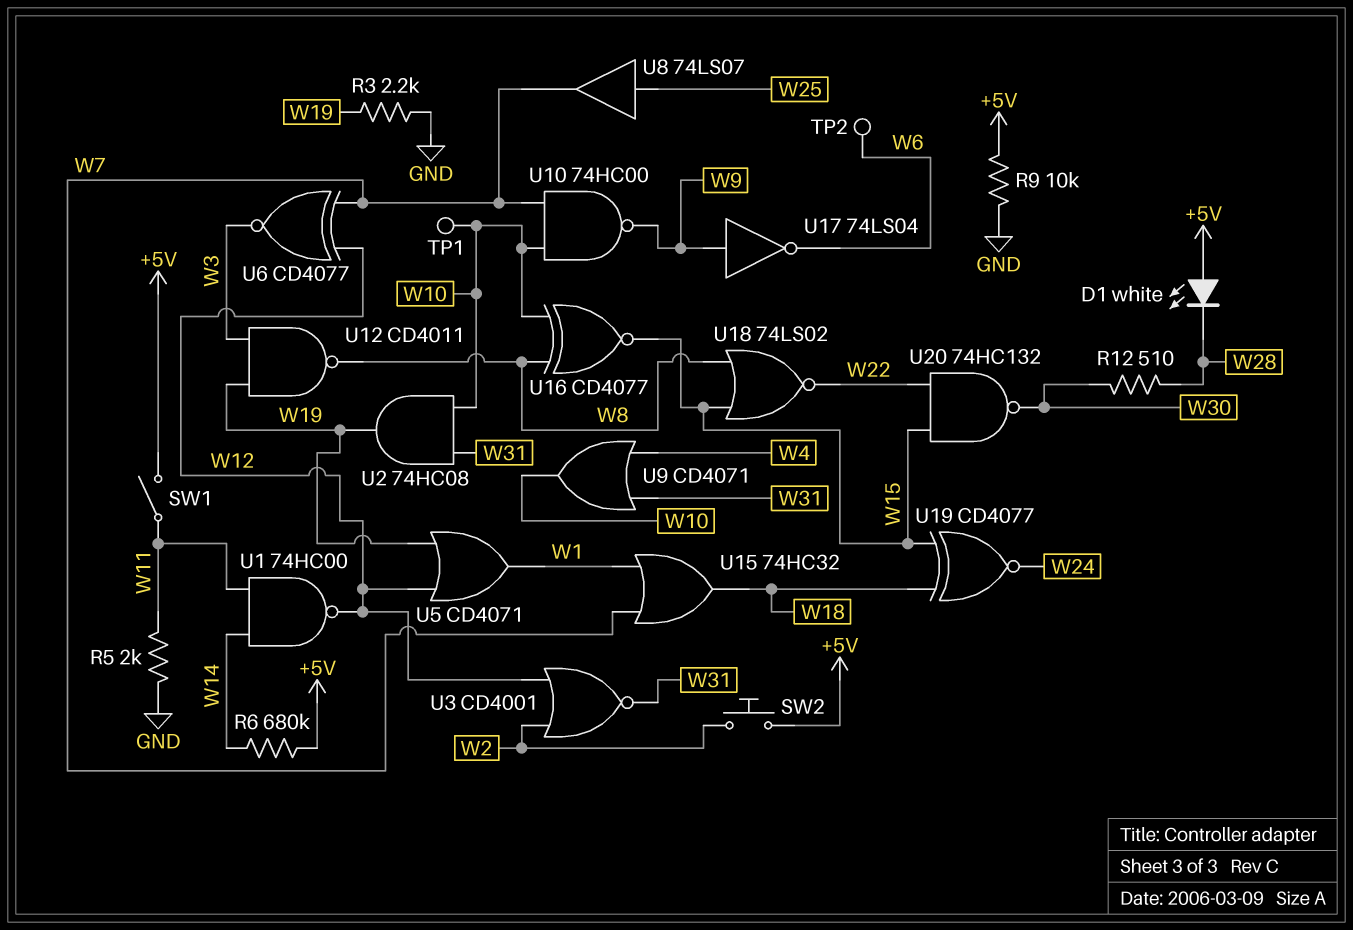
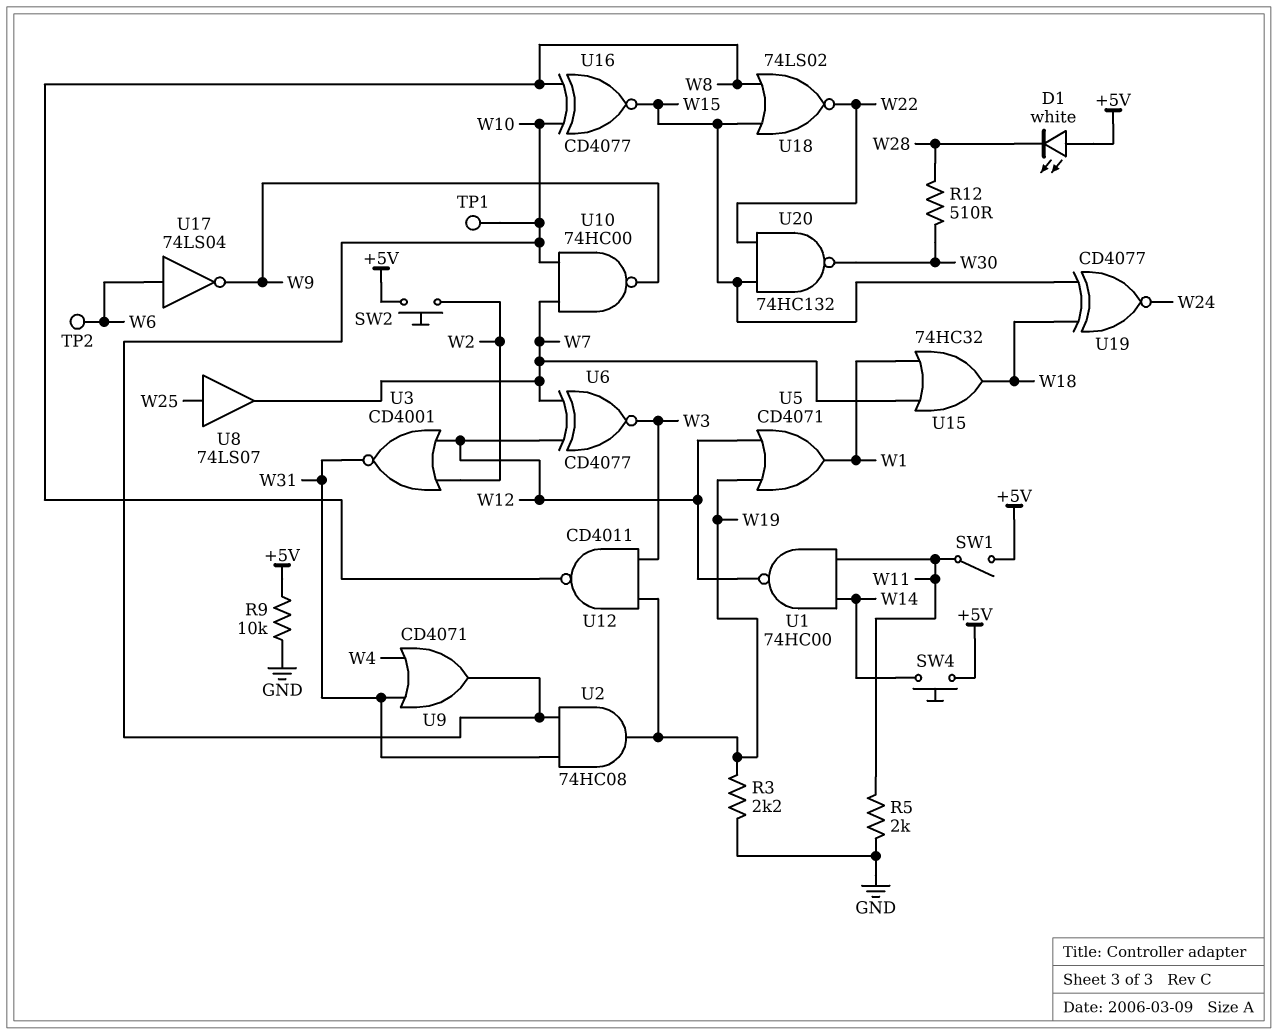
R6: 680k (+5V, W14) -> none
SW4: none -> button (+5V, W14)
U17: NOT 74LS04 (in W9, out W6) -> NOT 74LS04 (in W6, out W9)

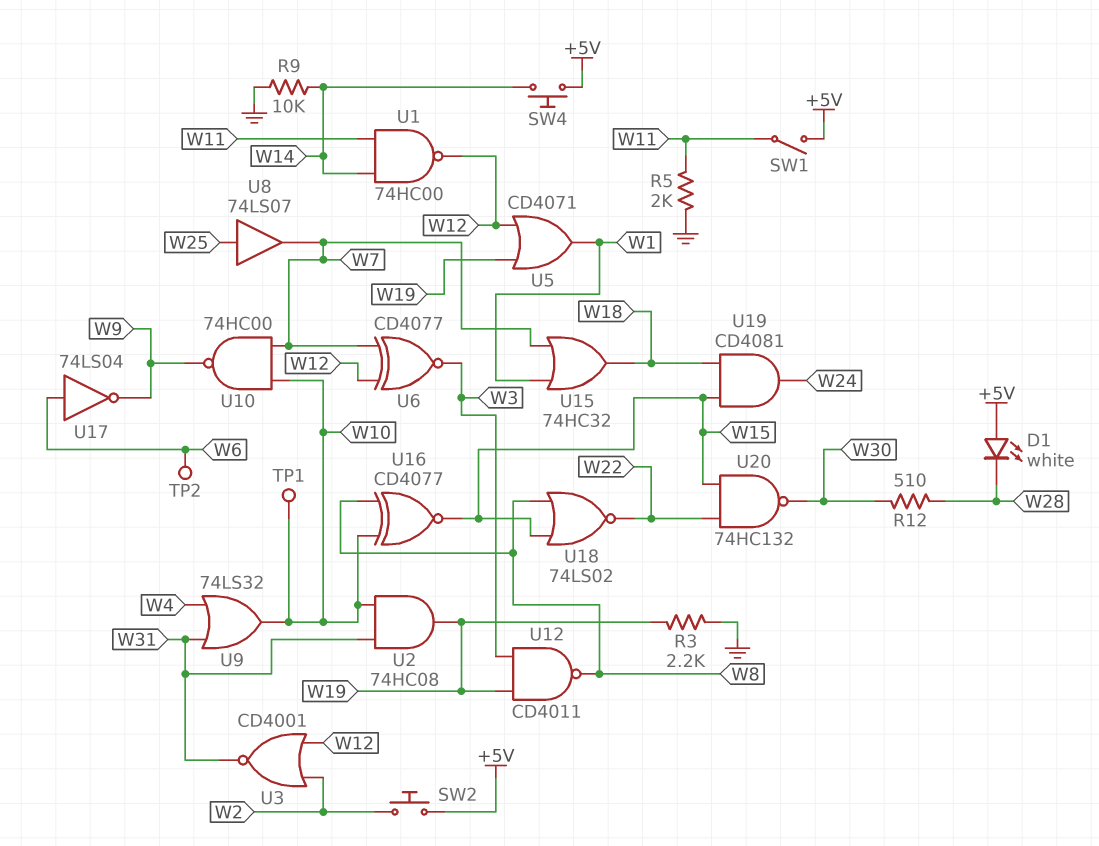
R9: 10k (+5V, GND) -> 10k (GND, W14)
U9: OR CD4071 (in W4, in W31, out W10) -> OR 74LS32 (in W4, in W31, out W10)
U19: XNOR CD4077 (in W15, in W18, out W24) -> AND CD4081 (in W15, in W18, out W24)

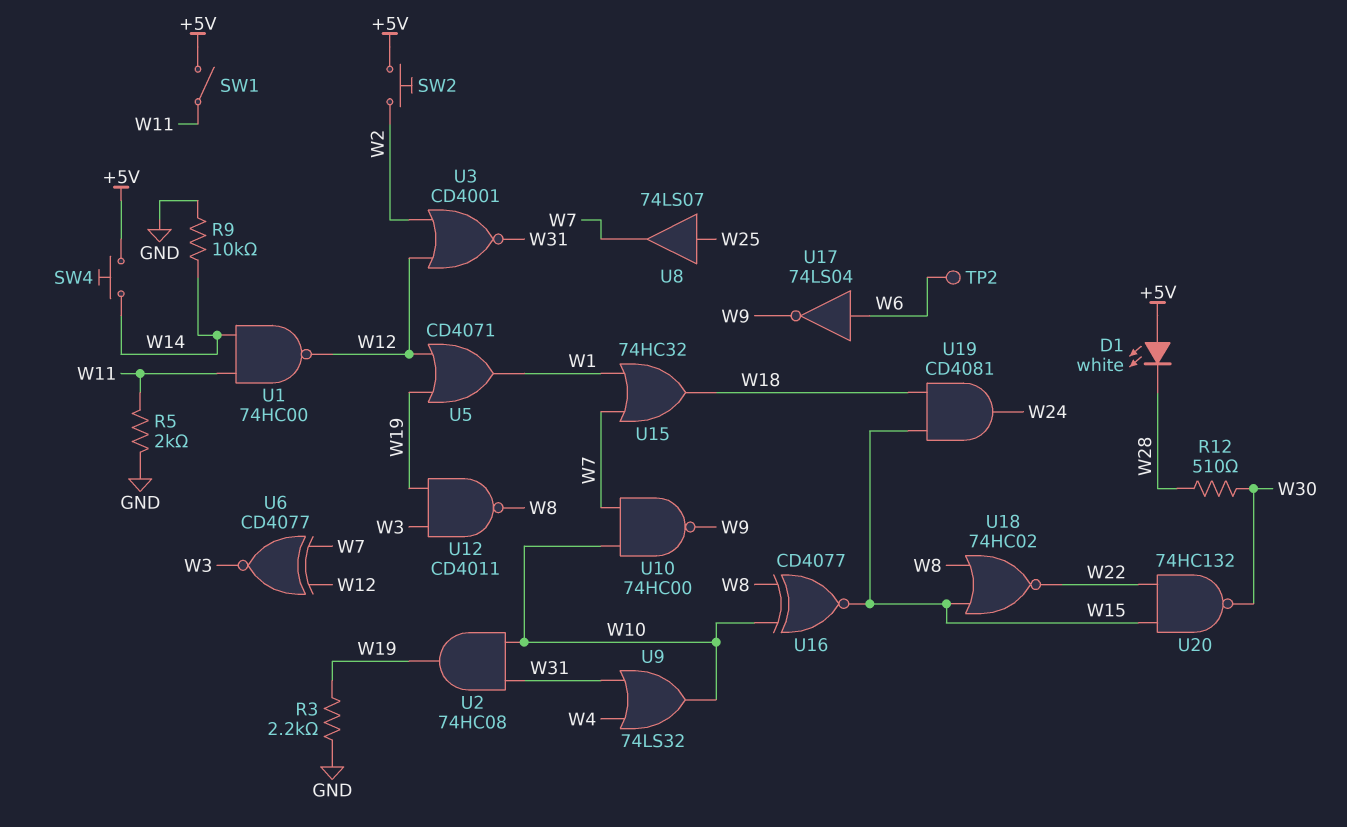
TP1: test point (W10) -> none
U18: NOR 74LS02 (in W8, in W15, out W22) -> NOR 74HC02 (in W8, in W15, out W22)

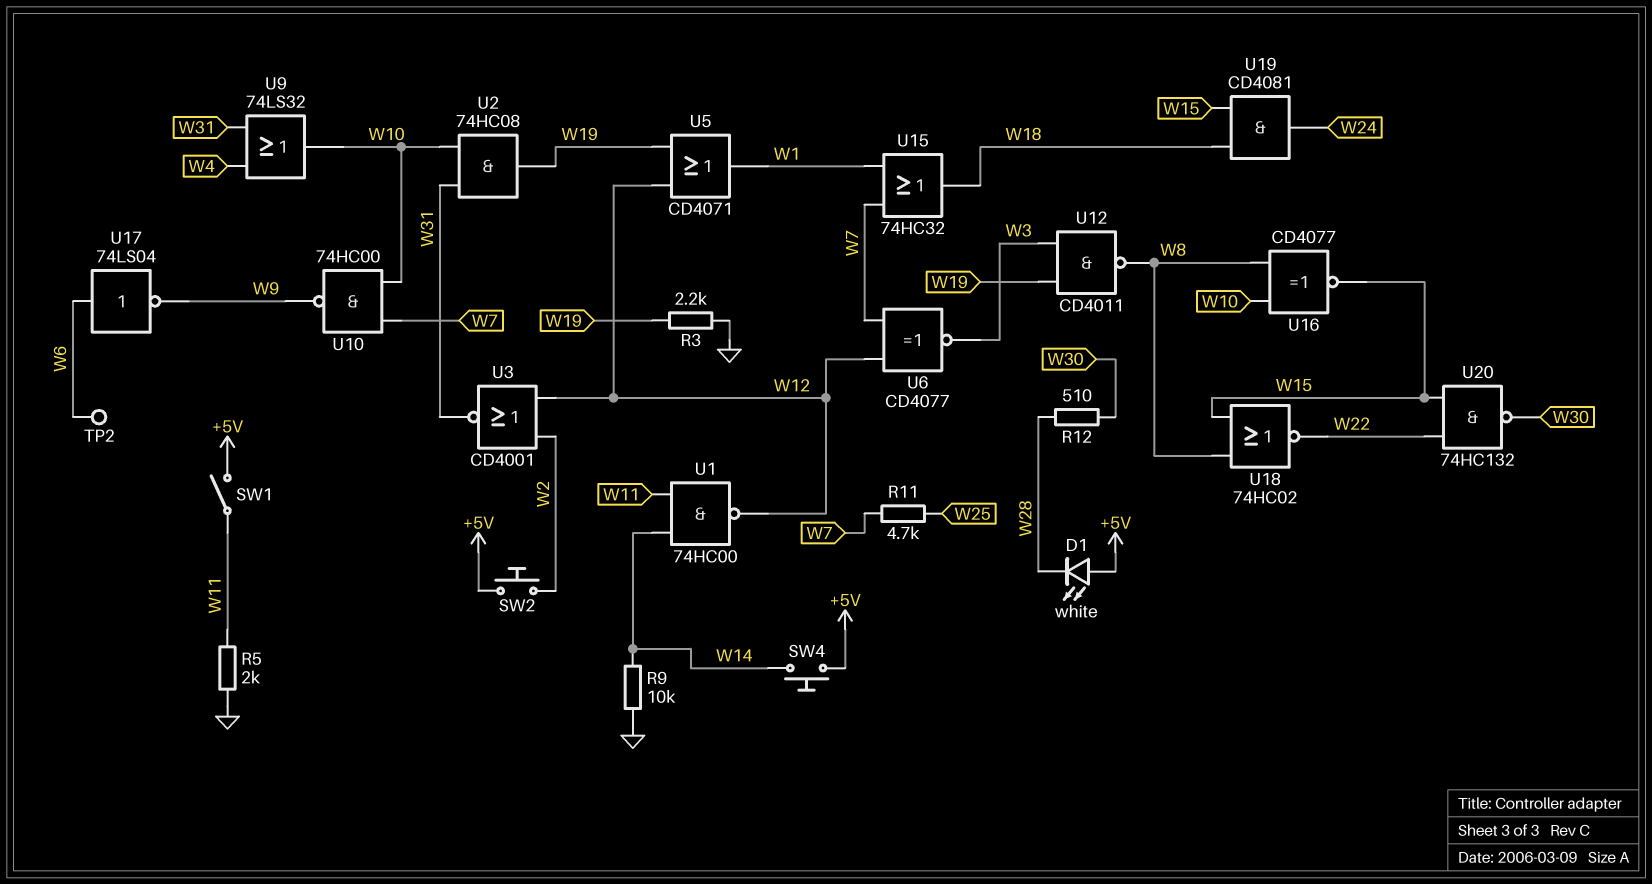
R11: none -> 4.7k (W7, W25)
U8: buffer 74LS07 (in W25, out W7) -> none

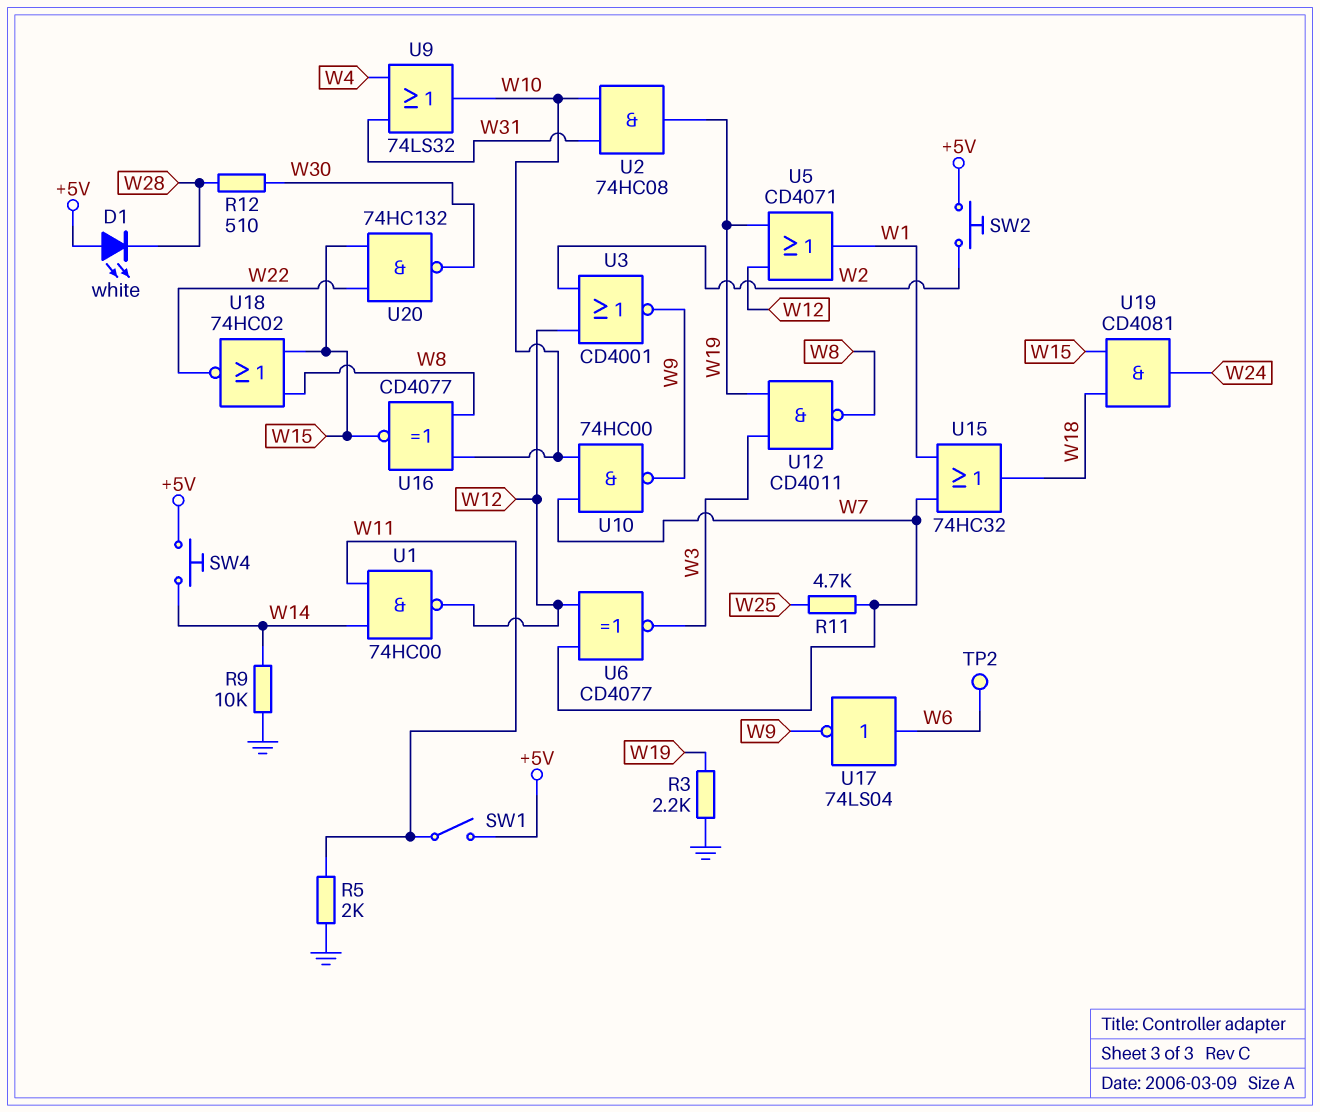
U3: NOR CD4001 (in W2, in W12, out W31) -> NOR CD4001 (in W2, in W12, out W9)

